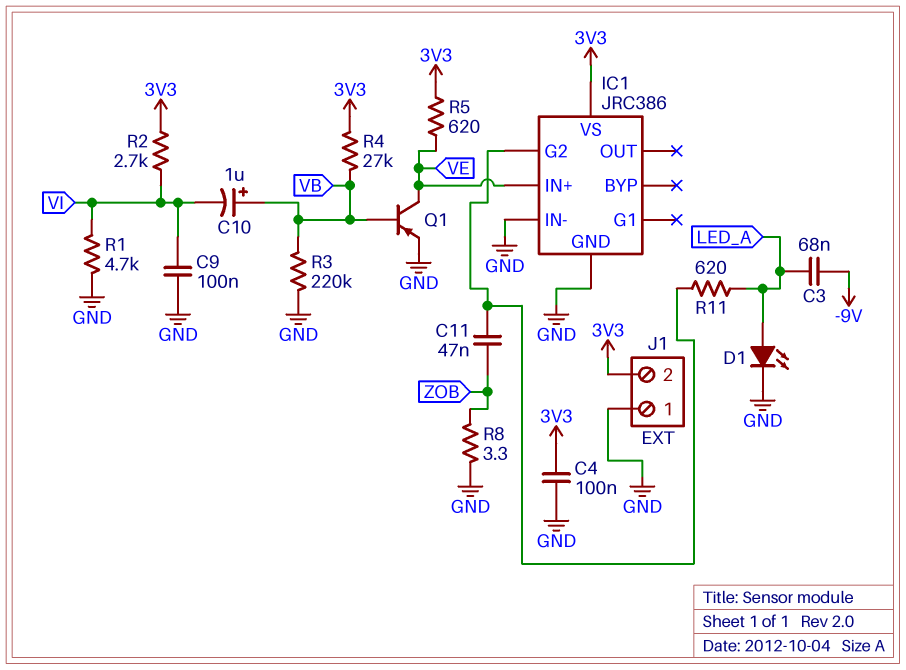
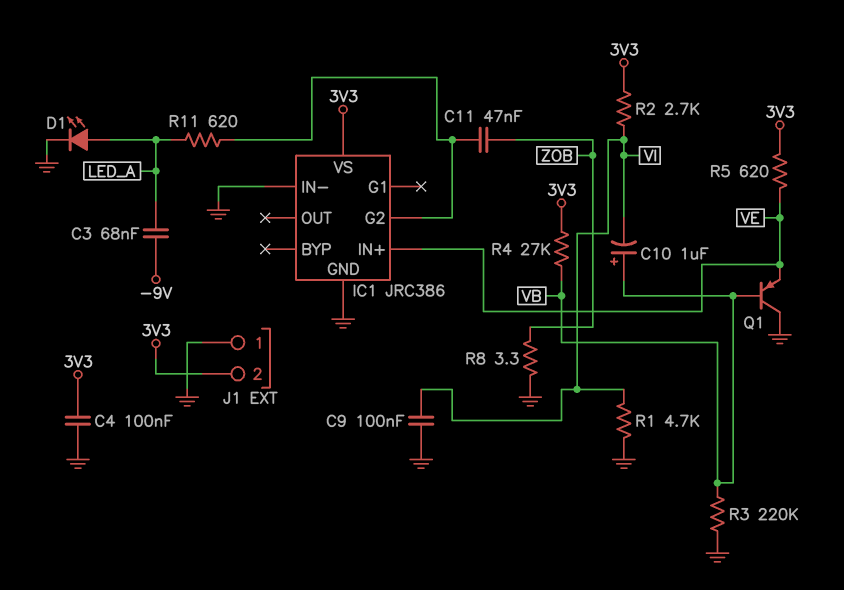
Q1: PNP (B VB, C VE, E GND) -> PNP (B VB, C GND, E VE)

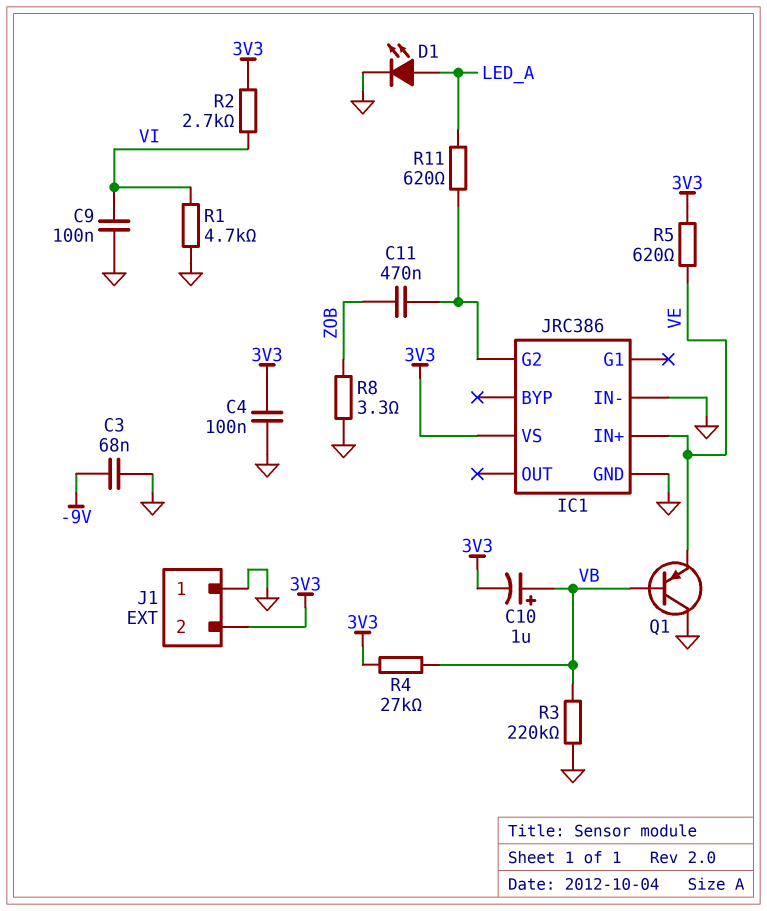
C3: 68nF (-9V, LED_A) -> 68nF (-9V, GND)
C10: 1uF (plus VB, minus VI) -> 1uF (plus VB, minus 3V3)
C11: 47nF (IC1/G2, ZOB) -> 470nF (IC1/G2, ZOB)

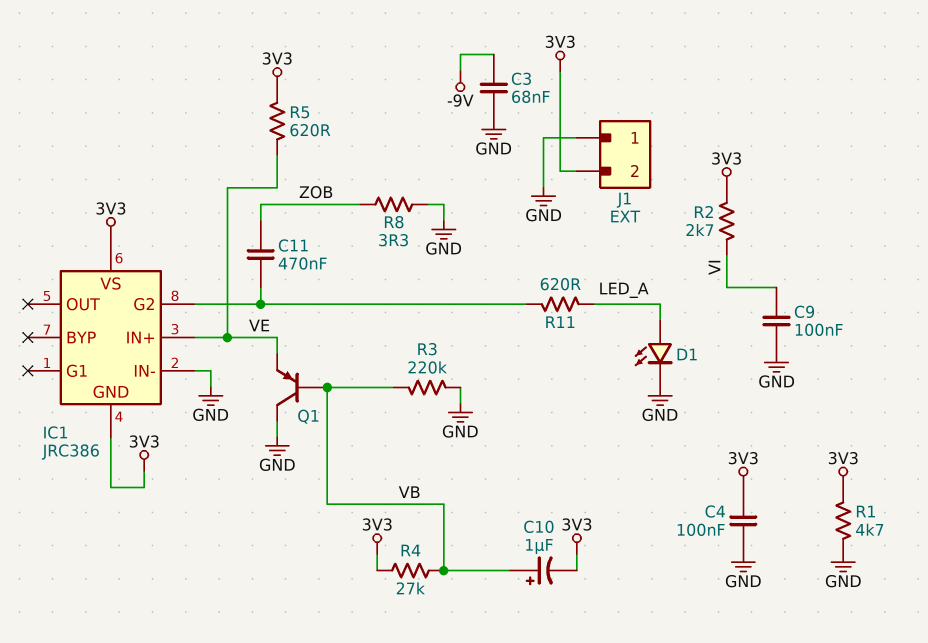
IC1 pin GND: GND -> 3V3
R1: 4.7k (GND, VI) -> 4.7k (3V3, GND)

